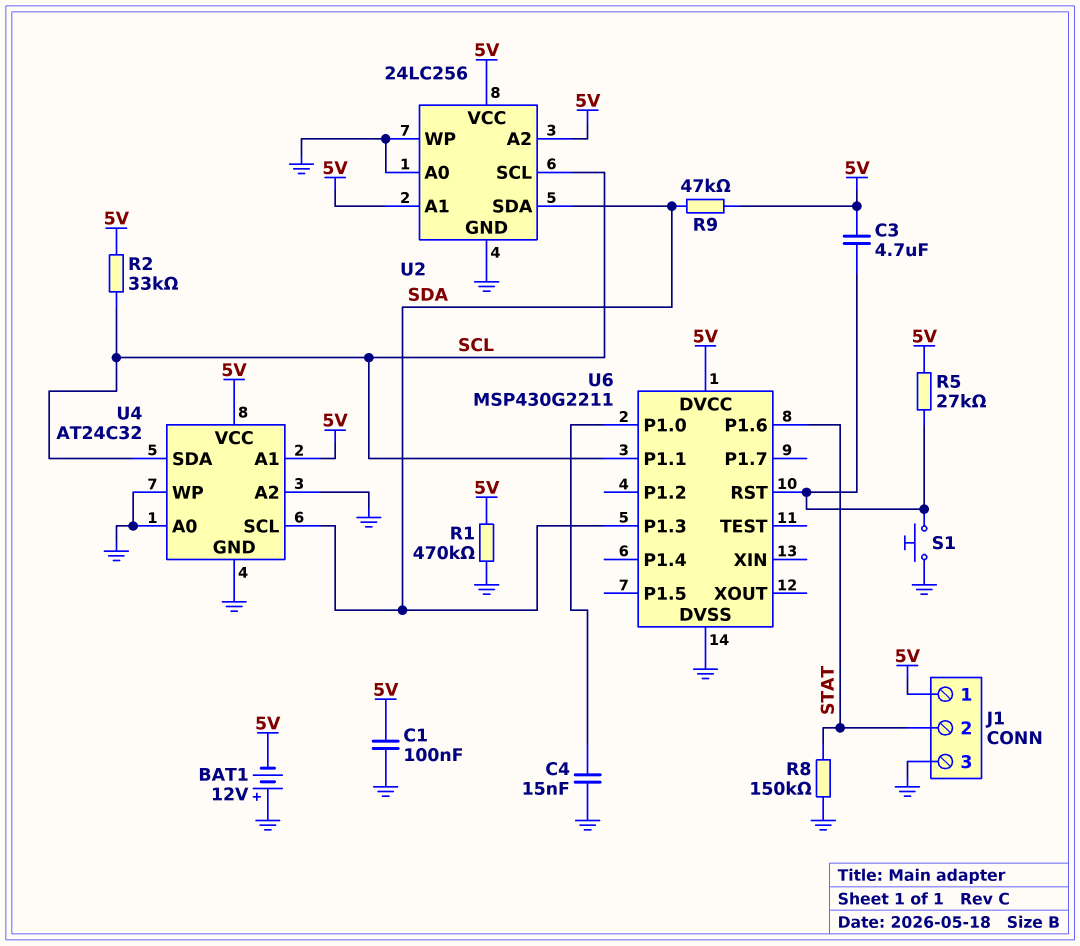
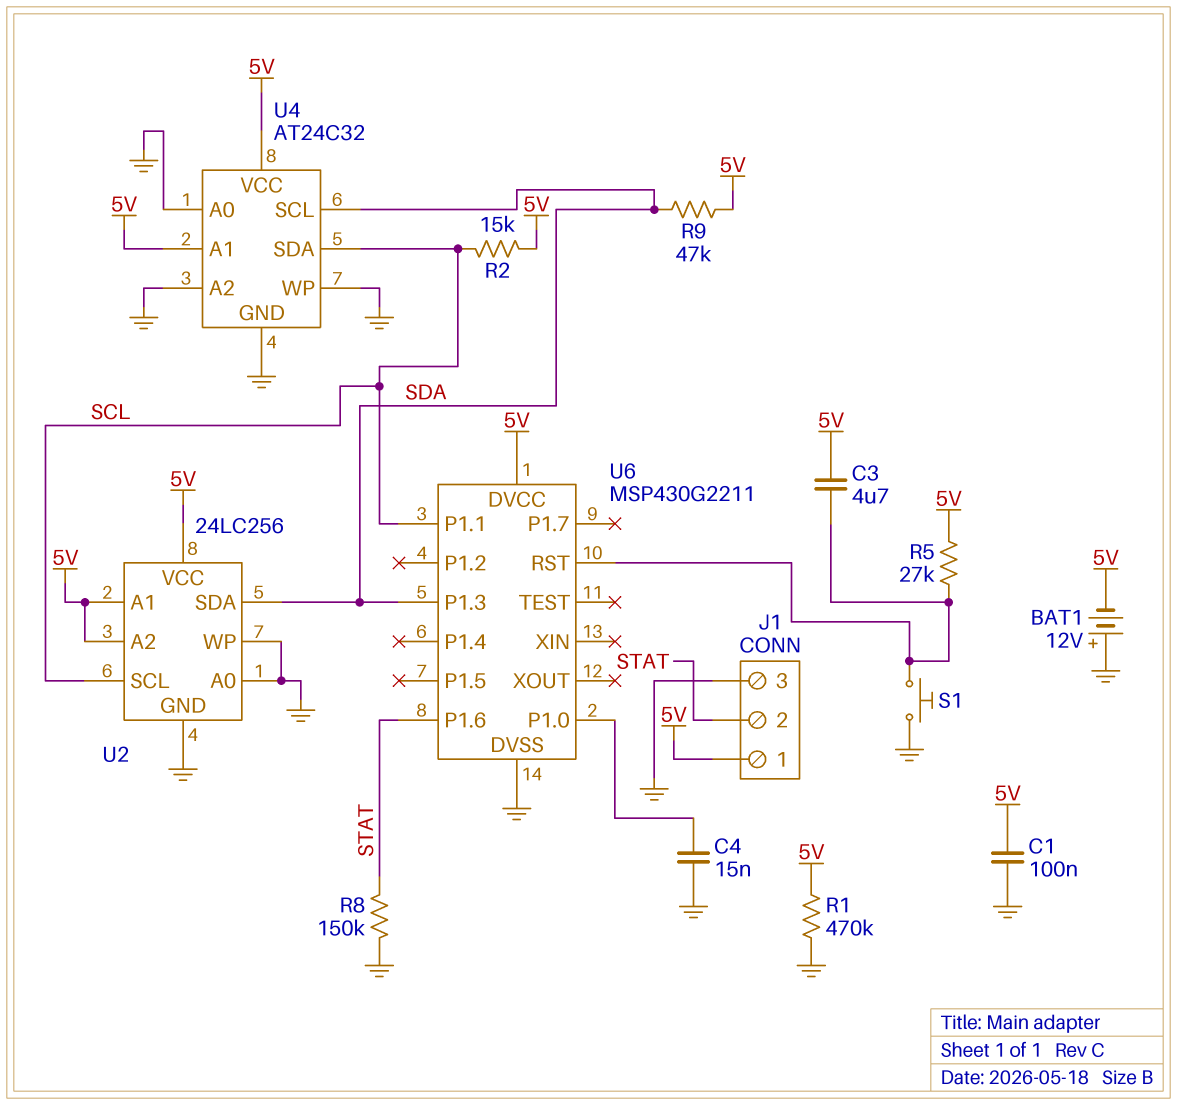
R2: 33k (5V, SCL) -> 15k (5V, SCL)

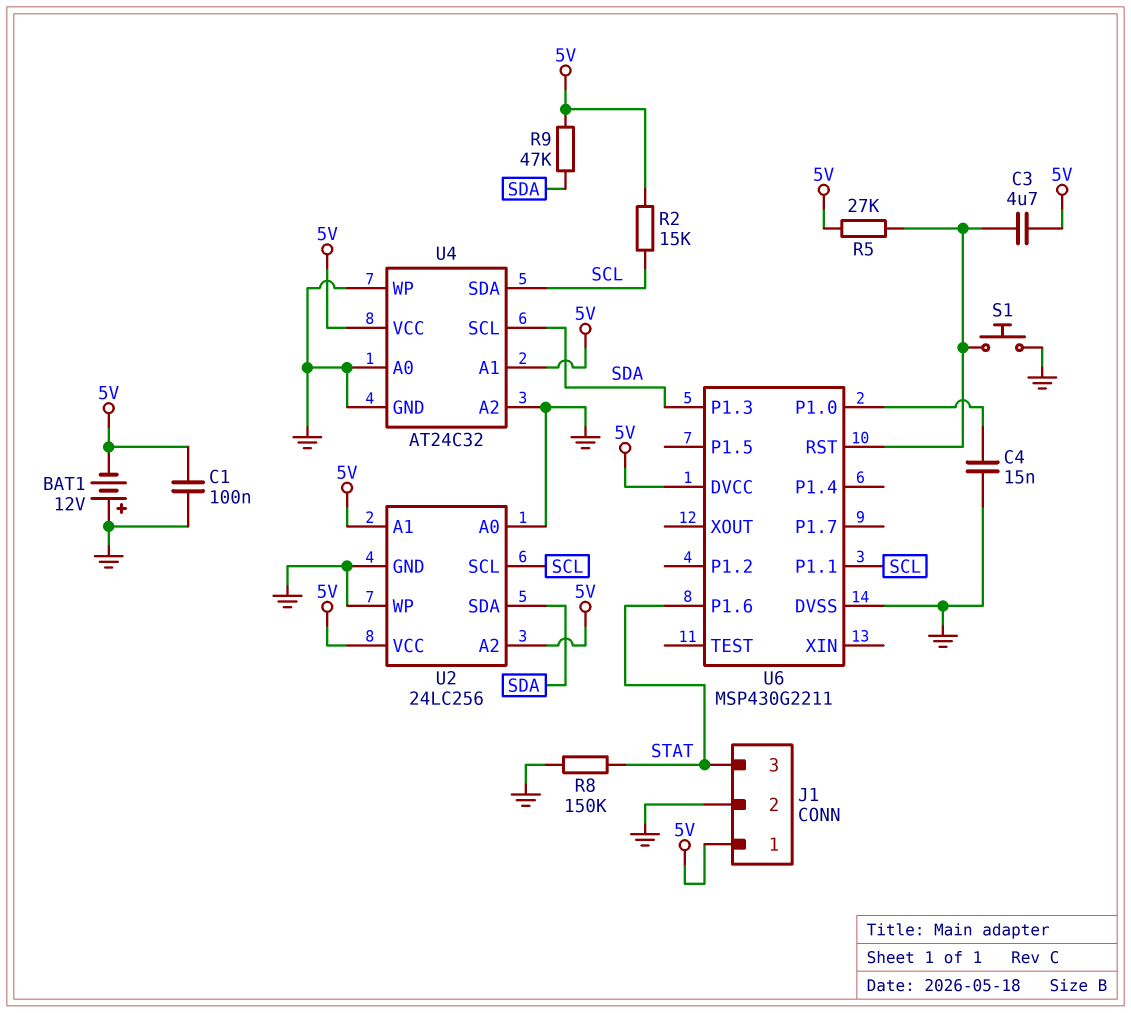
J1 pin 2: STAT -> GND
J1 pin 3: GND -> STAT
R1: 470k (5V, GND) -> none

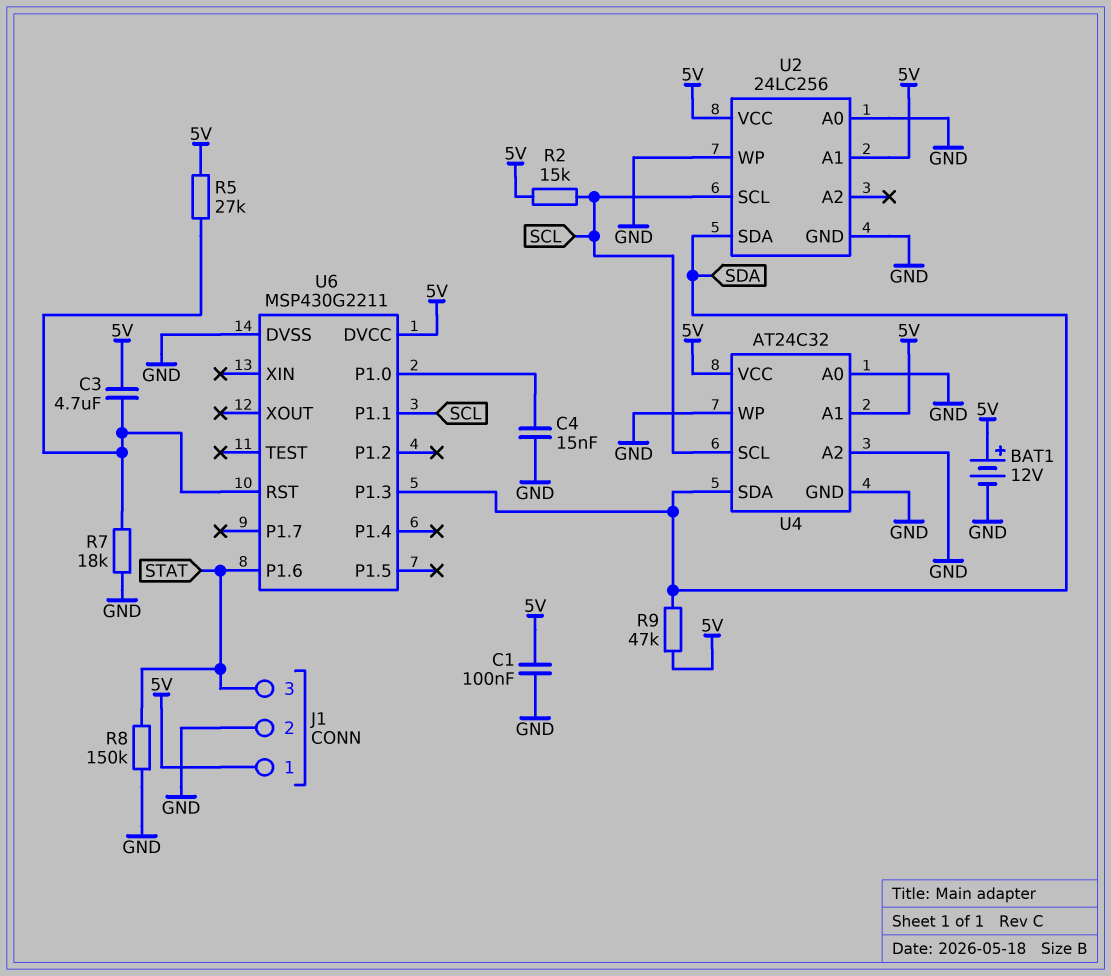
BAT1: 12V (plus GND, minus 5V) -> 12V (plus 5V, minus GND)
R7: none -> 18k (GND, U6/RST)
S1: button (GND, U6/RST) -> none
U2 pin A2: 5V -> none
U4 pin SCL: SDA -> SCL
U4 pin SDA: SCL -> SDA

